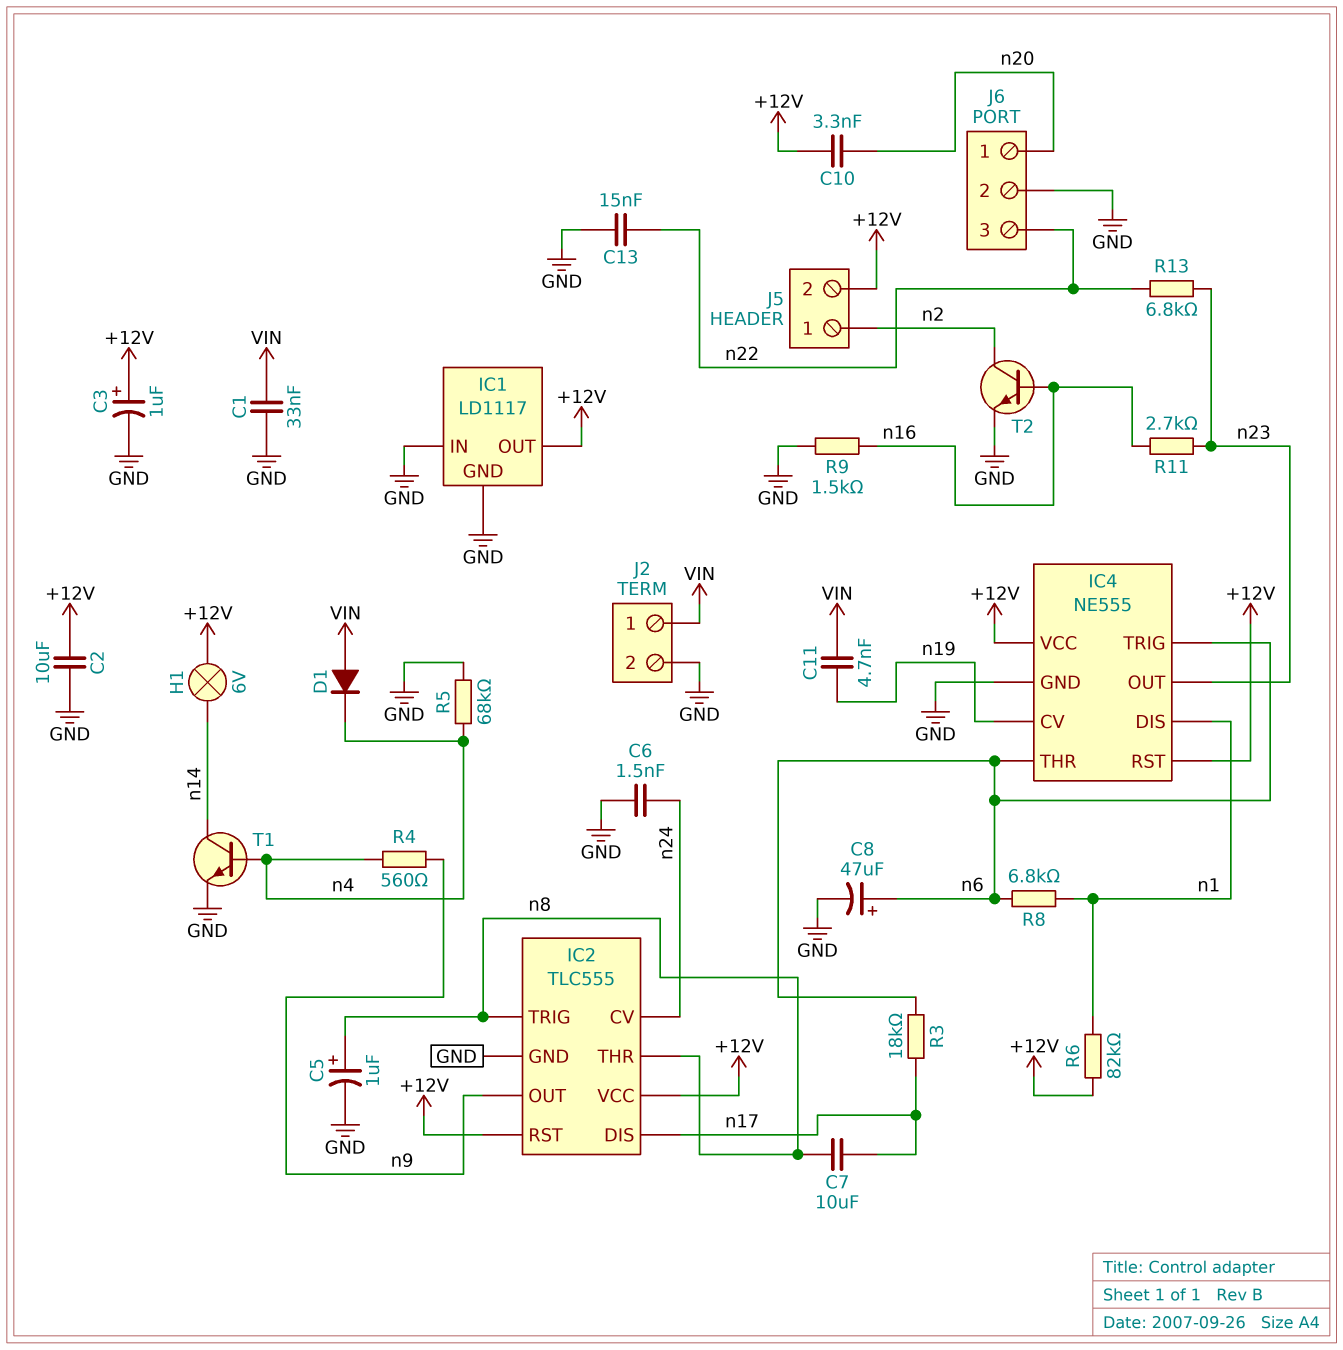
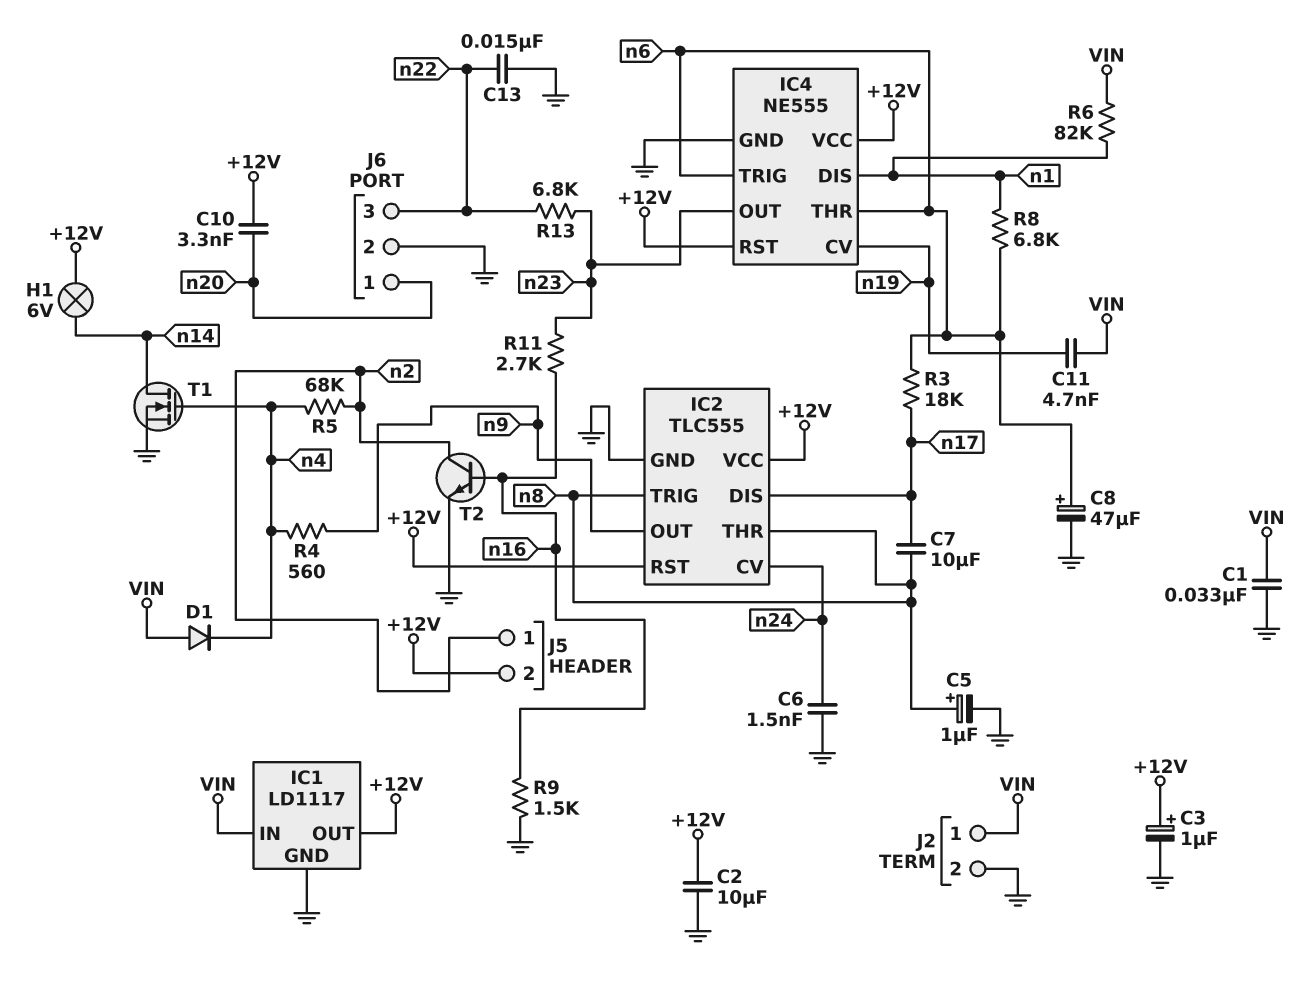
IC1 pin IN: GND -> VIN
R5: 68k (GND, n4) -> 68k (n2, n4)
R6: 82k (+12V, n1) -> 82k (VIN, n1)
T1: NPN (B n4, C n14, E GND) -> NMOS (G n4, D n14, S GND)

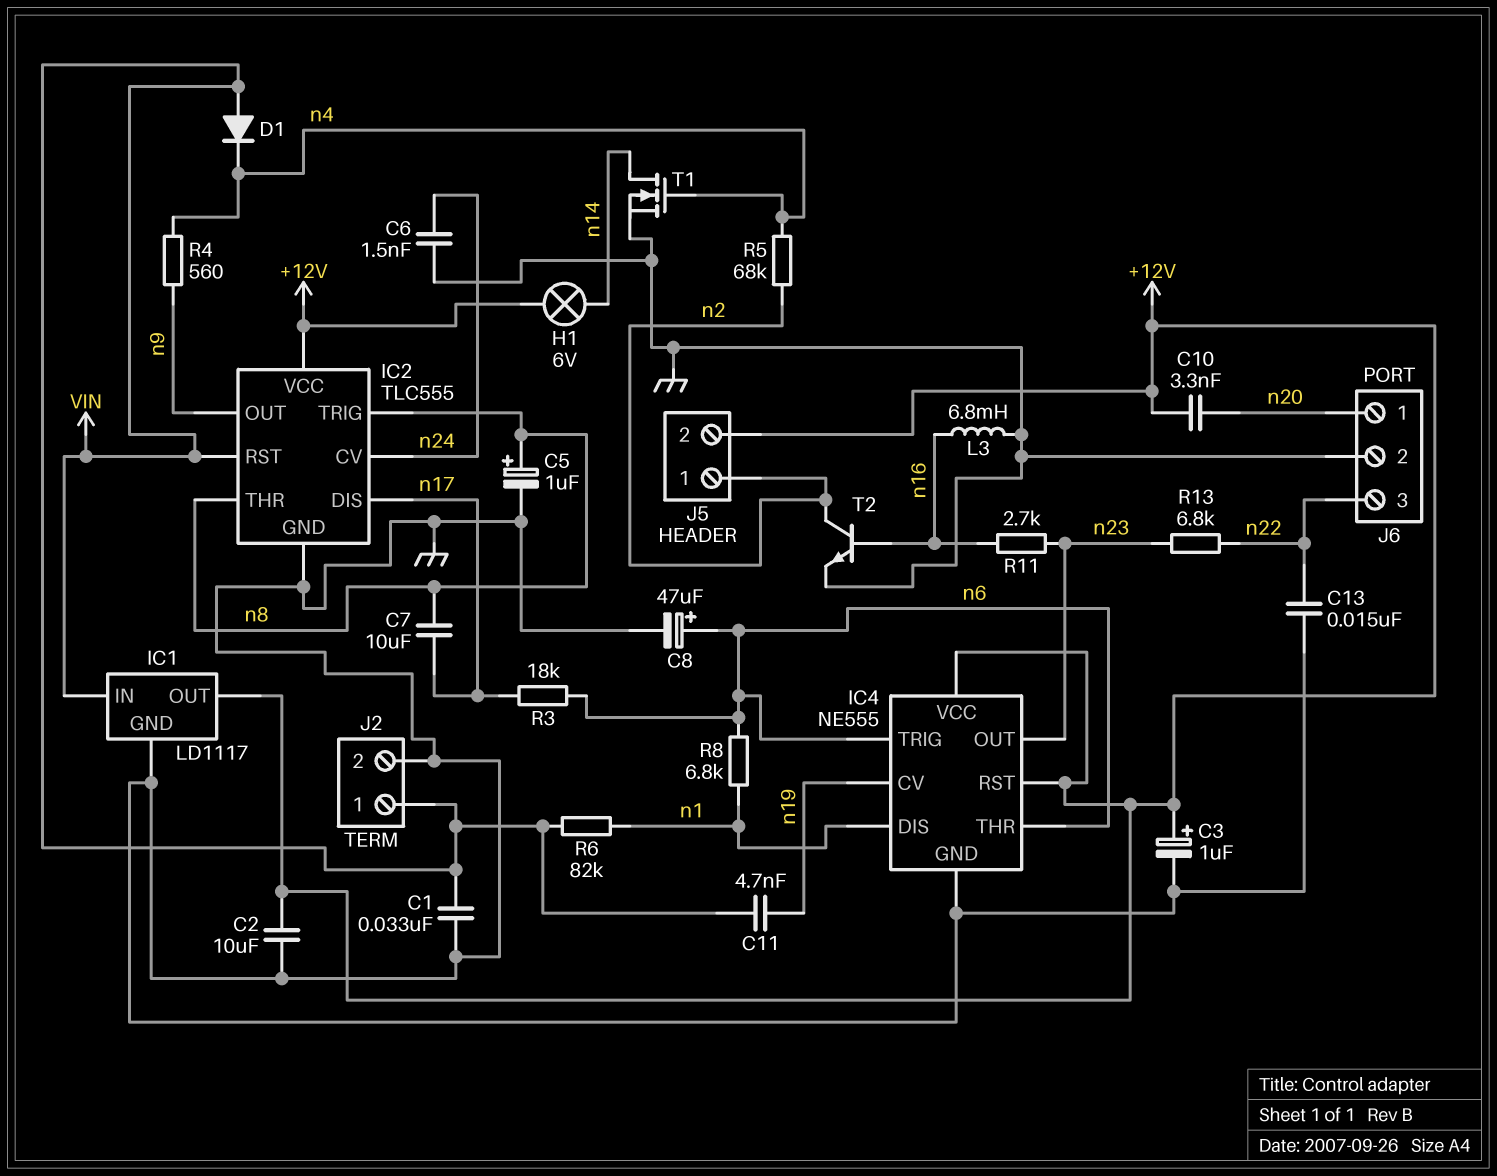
IC2 pin RST: +12V -> VIN
L3: none -> 6.8mH (GND, n16)
R9: 1.5k (GND, n16) -> none

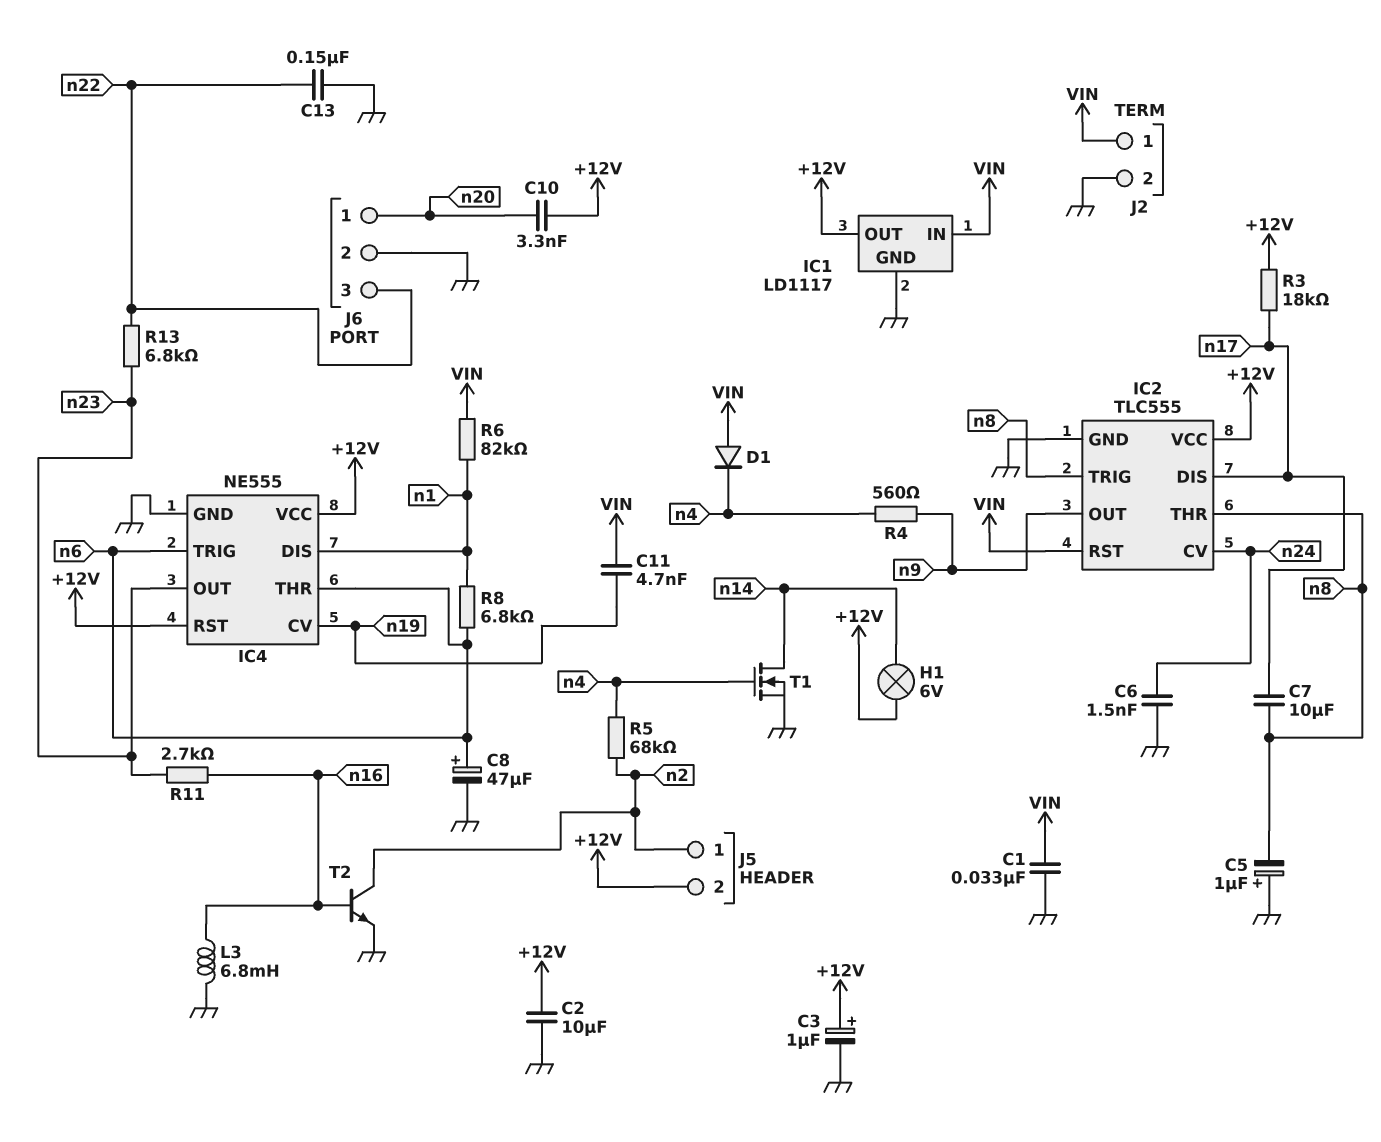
C5: 1uF (plus n8, minus GND) -> 1uF (plus GND, minus n8)
C13: 15nF (GND, n22) -> 150nF (GND, n22)
R3: 18k (n6, n17) -> 18k (+12V, n17)

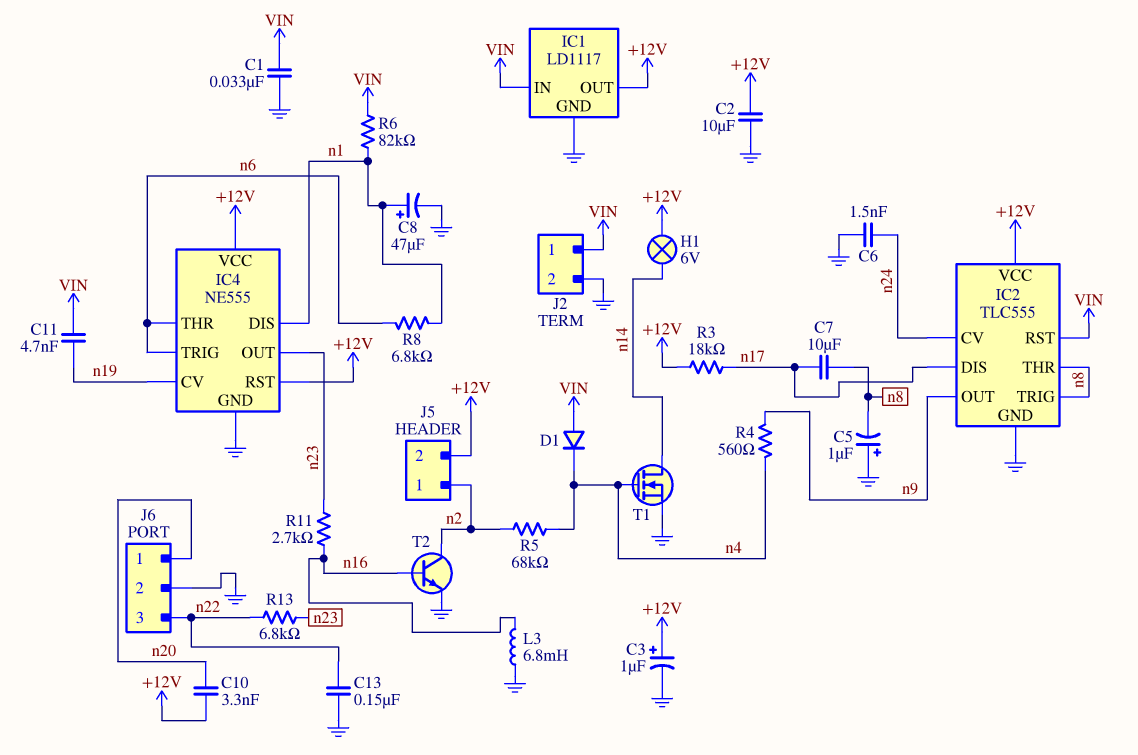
C8: 47uF (plus n6, minus GND) -> 47uF (plus n1, minus GND)

